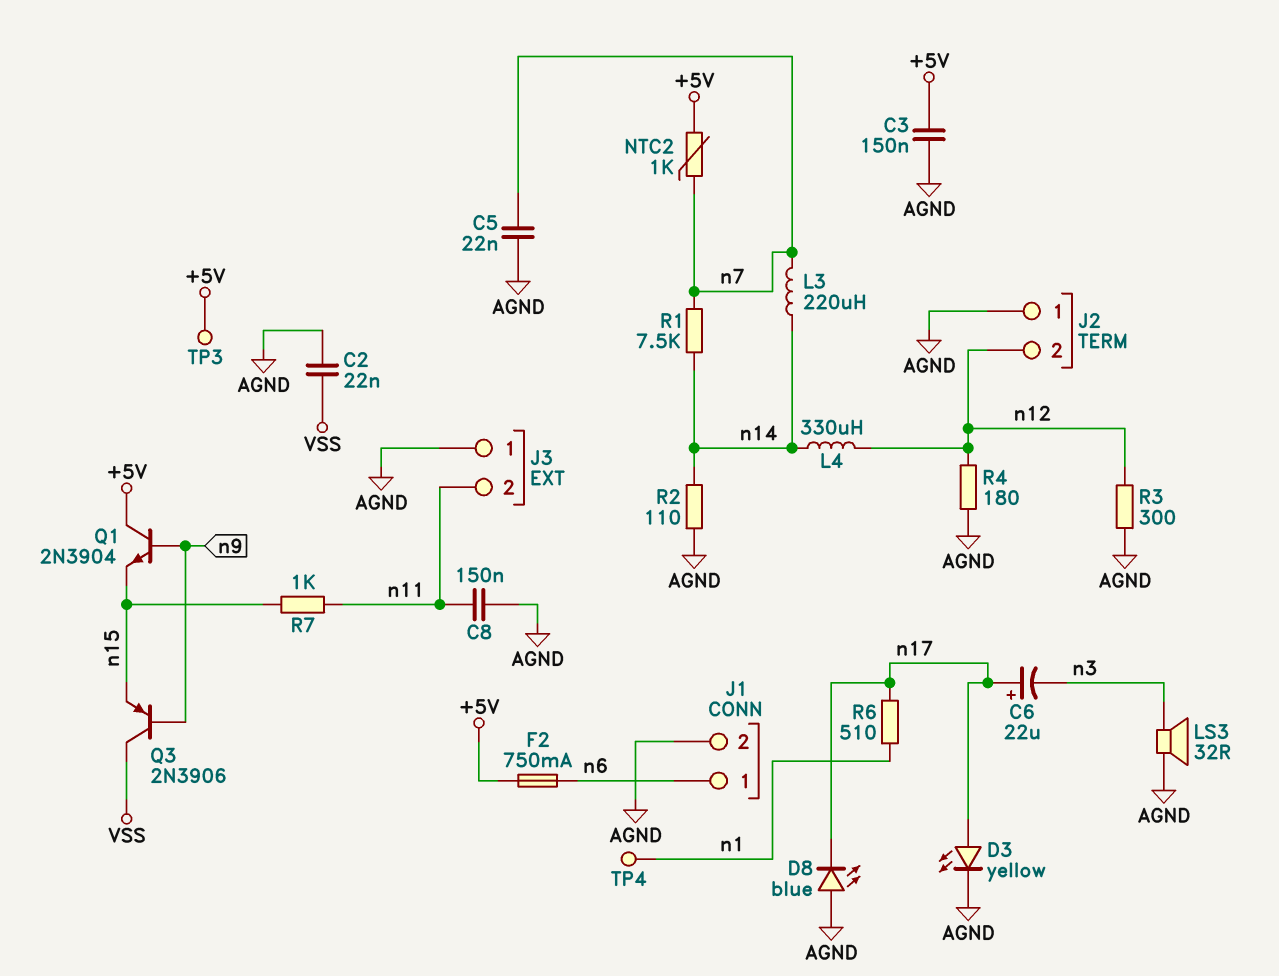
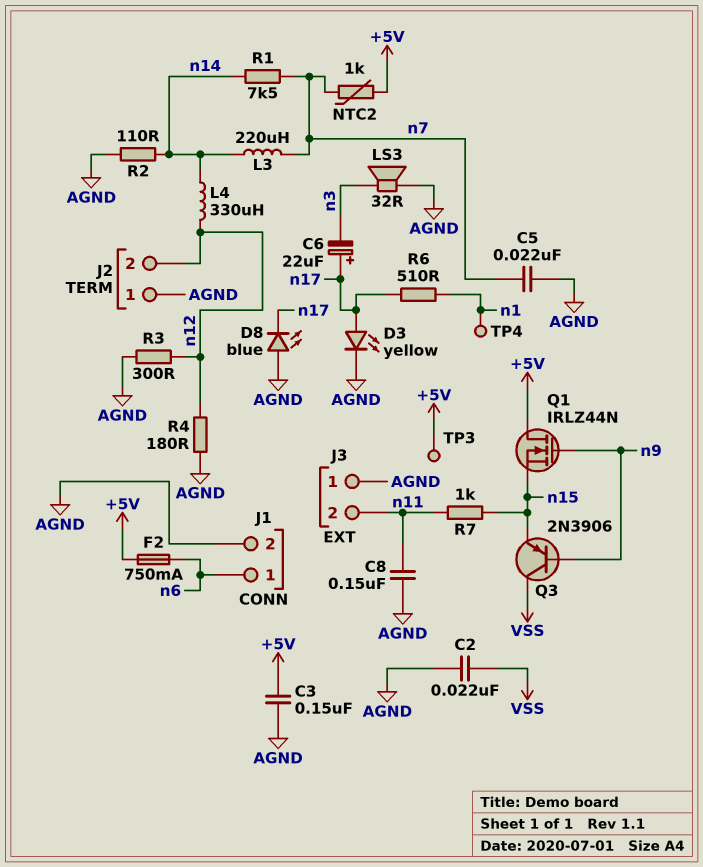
Q1: NPN 2N3904 (B n9, C +5V, E n15) -> NMOS IRLZ44N (G n9, D +5V, S n15)

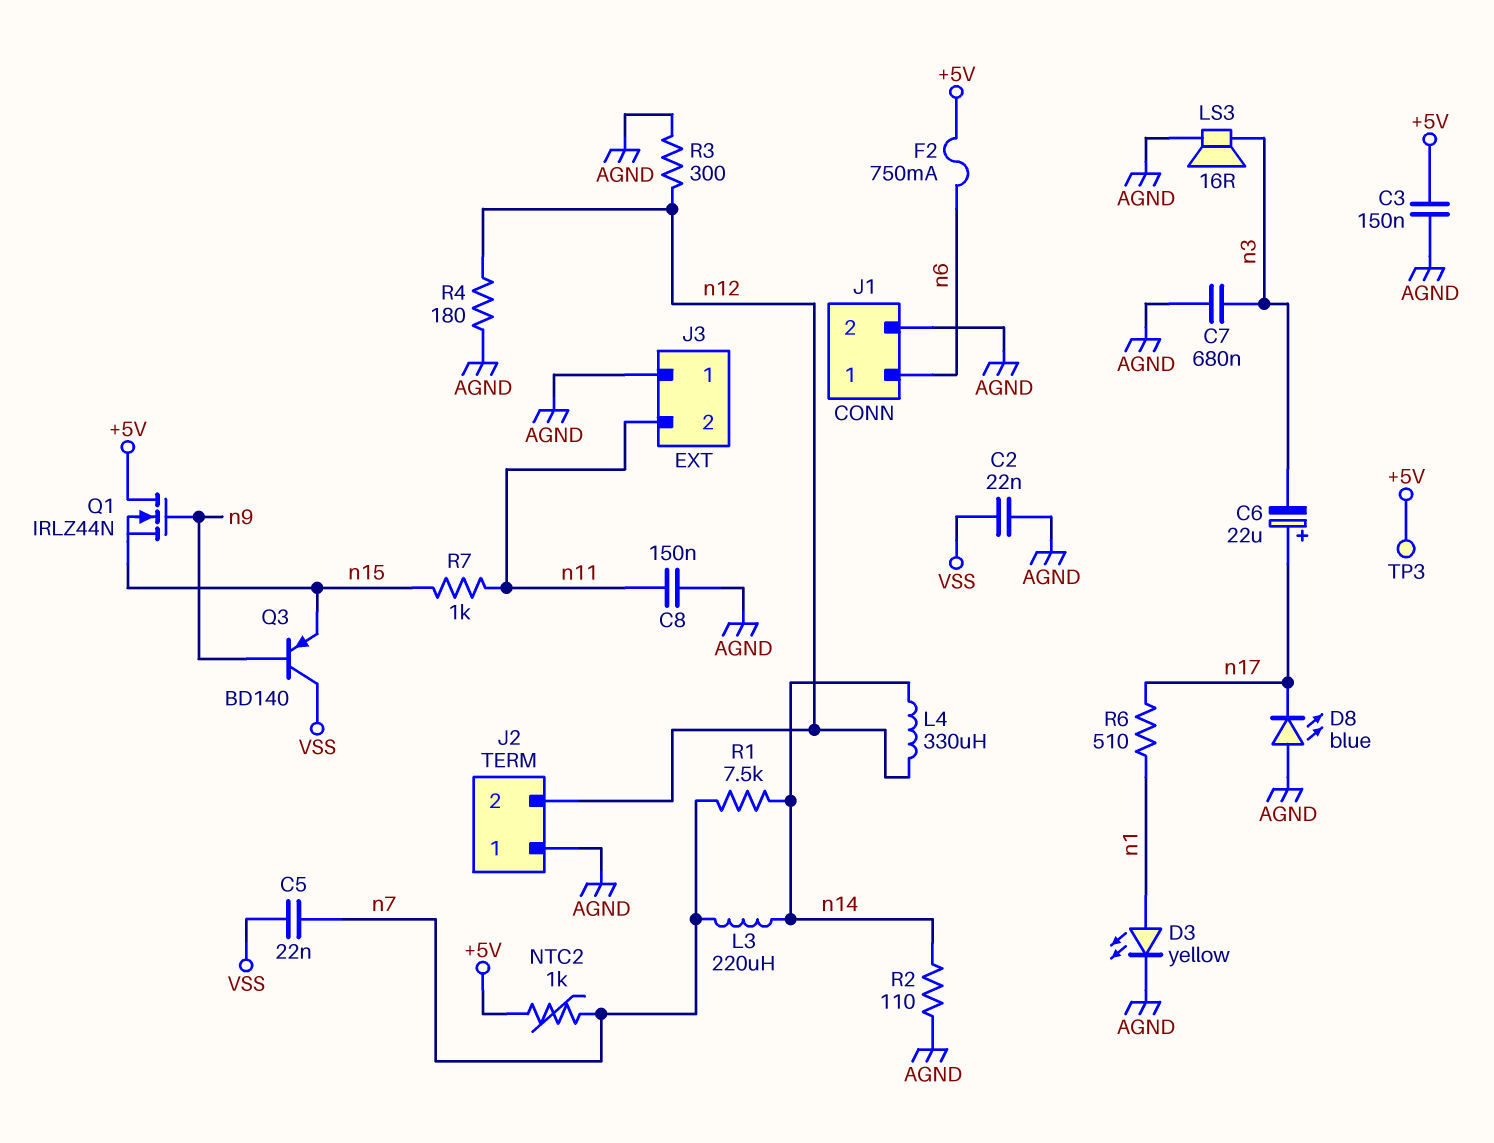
C5: 22nF (AGND, n7) -> 22nF (VSS, n7)
C7: none -> 680nF (AGND, n3)
D3: LED yellow (A n17, K AGND) -> LED yellow (A n1, K AGND)
LS3: speaker 32R (AGND, n3) -> speaker 16R (AGND, n3)
Q3: PNP 2N3906 (B n9, C VSS, E n15) -> PNP BD140 (B n9, C VSS, E n15)
TP4: test point (n1) -> none

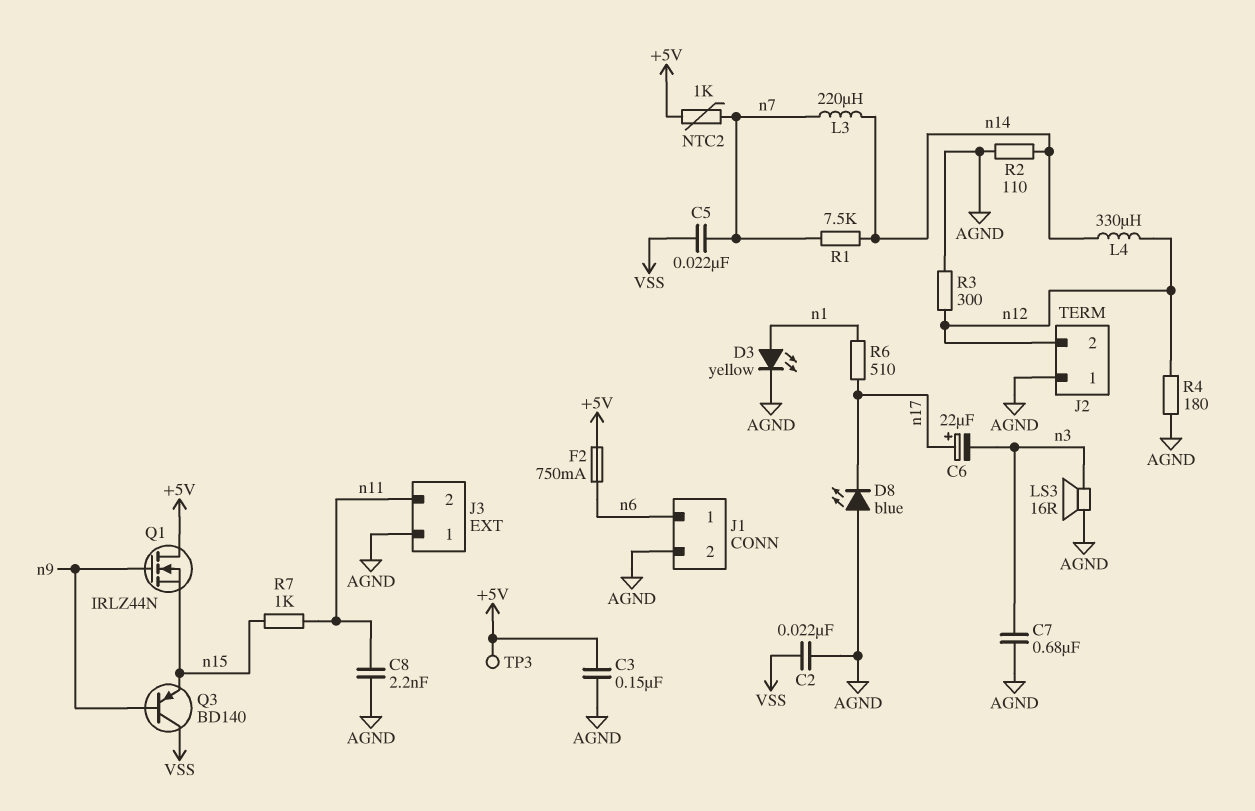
C8: 150nF (AGND, n11) -> 2.2nF (AGND, n11)

